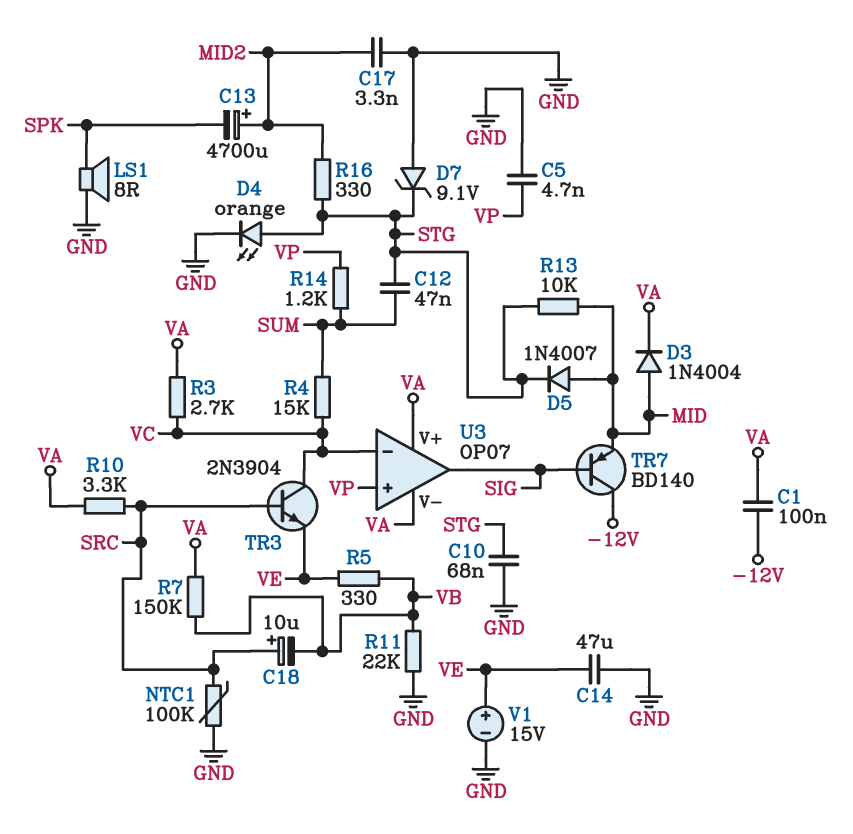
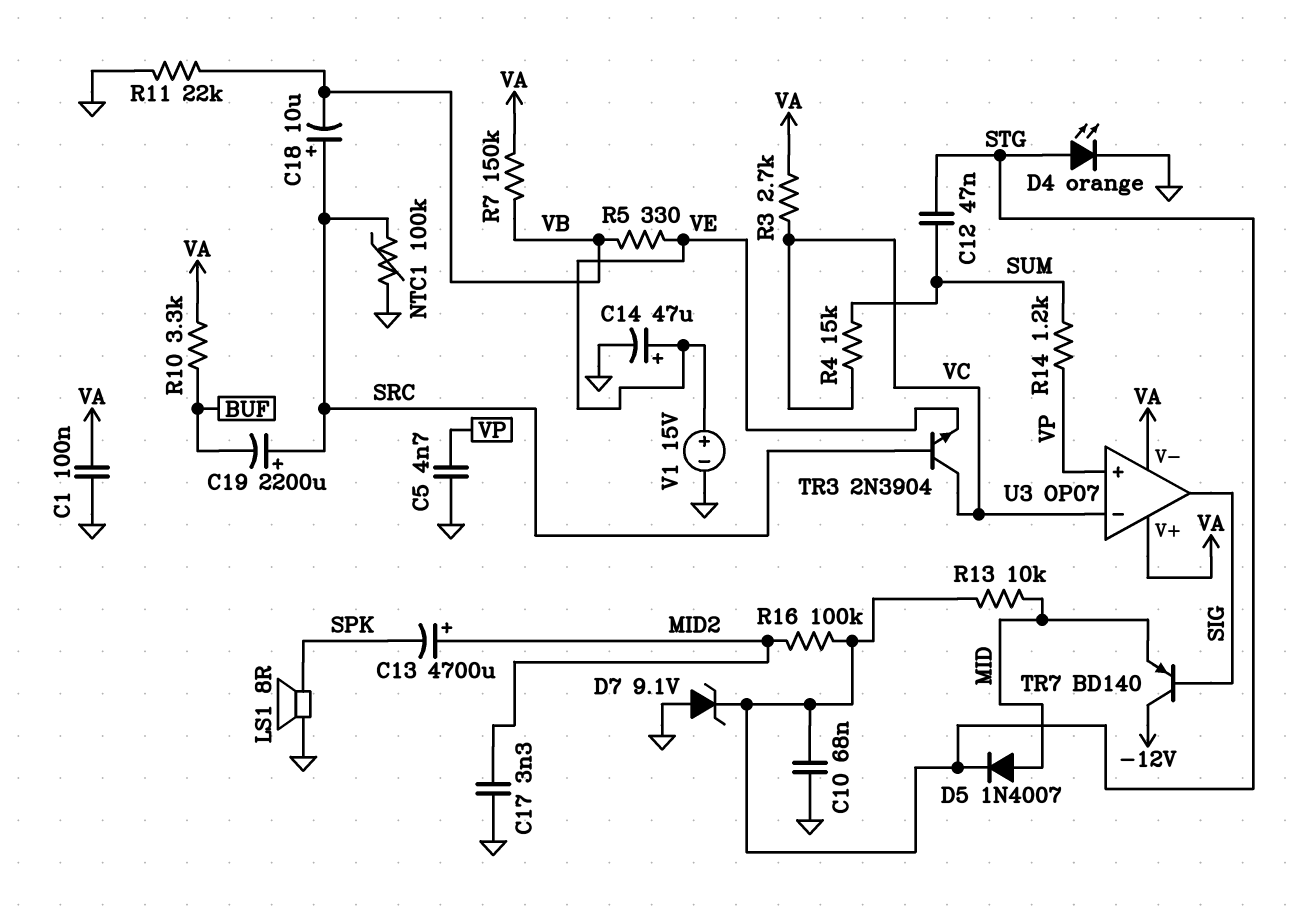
C1: 100nF (-12V, VA) -> 100nF (GND, VA)
C14: 47uF (GND, VE) -> 47uF (plus VE, minus GND)
C19: none -> 2200uF (plus SRC, minus BUF)
D3: diode 1N4004 (A MID, K VA) -> none
R10: 3.3k (SRC, VA) -> 3.3k (BUF, VA)
R16: 330 (MID2, STG) -> 100k (MID2, STG)

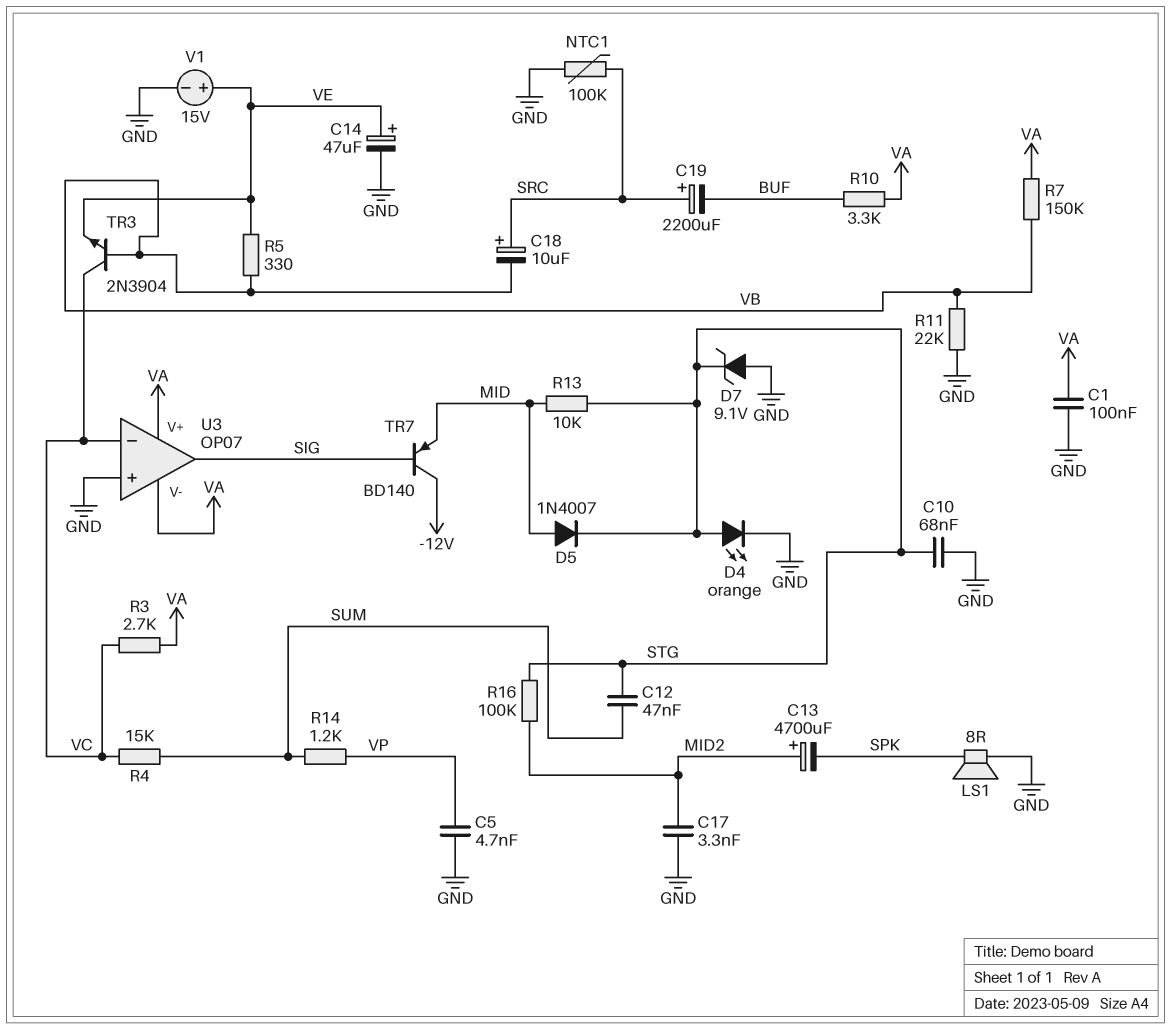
TR3: NPN 2N3904 (B SRC, C VC, E VE) -> NPN 2N3904 (B VB, C VC, E VE)
U3 pin in+: VP -> GND

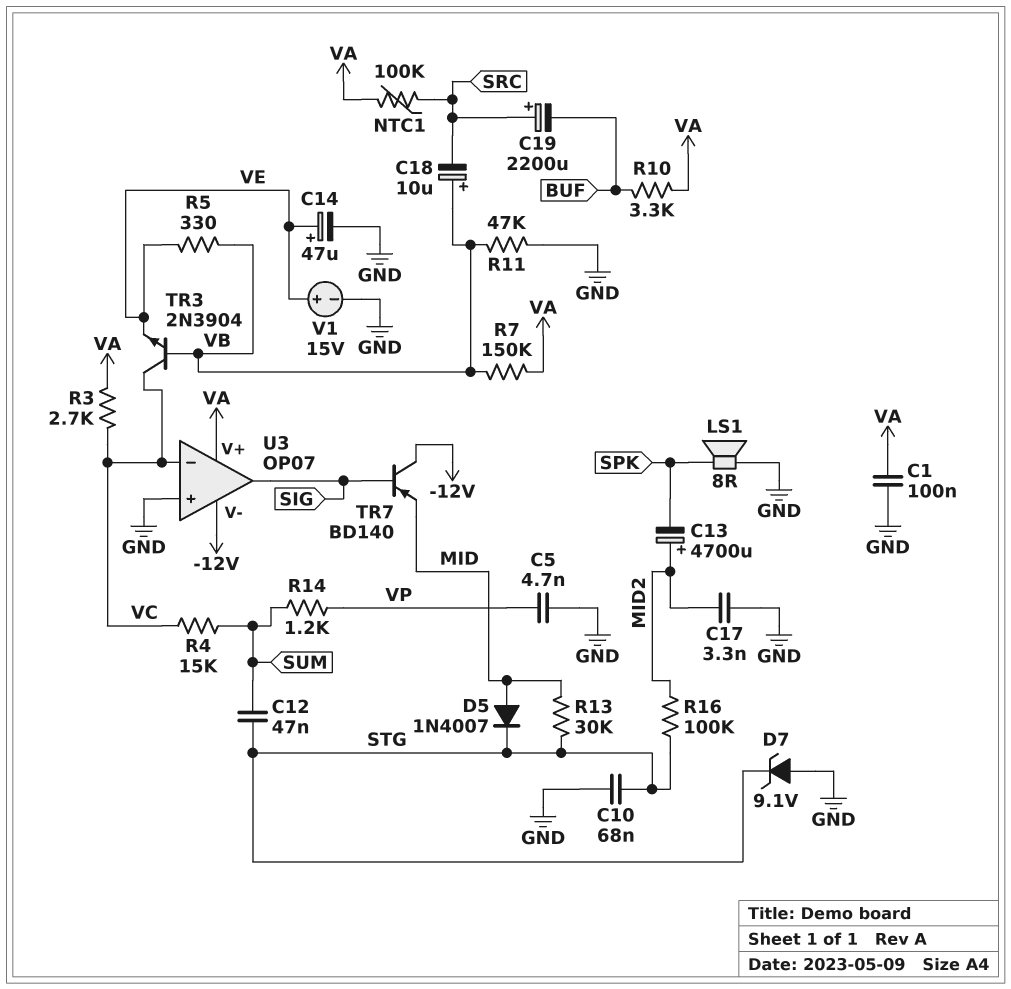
C18: 10uF (plus SRC, minus VB) -> 10uF (plus VB, minus SRC)
D4: LED orange (A STG, K GND) -> none
NTC1: 100k (GND, SRC) -> 100k (SRC, VA)
R11: 22k (GND, VB) -> 47k (GND, VB)
R13: 10k (MID, STG) -> 30k (MID, STG)
U3 pin V-: VA -> -12V

